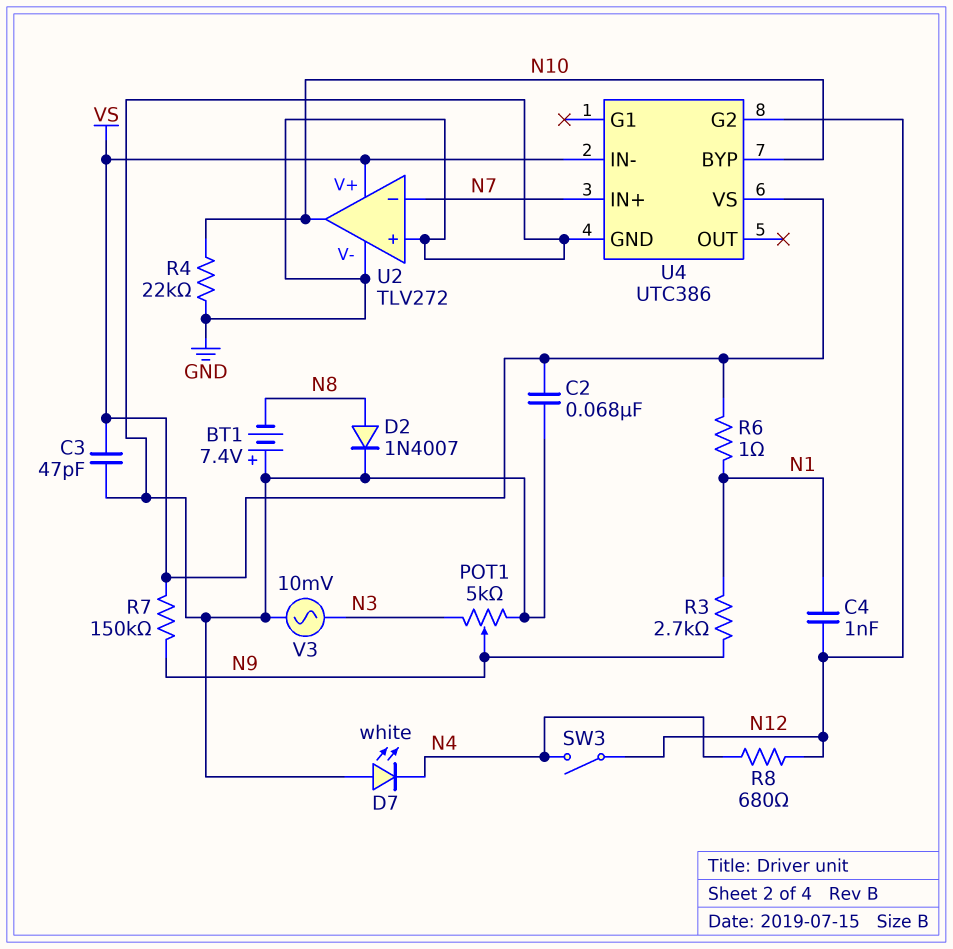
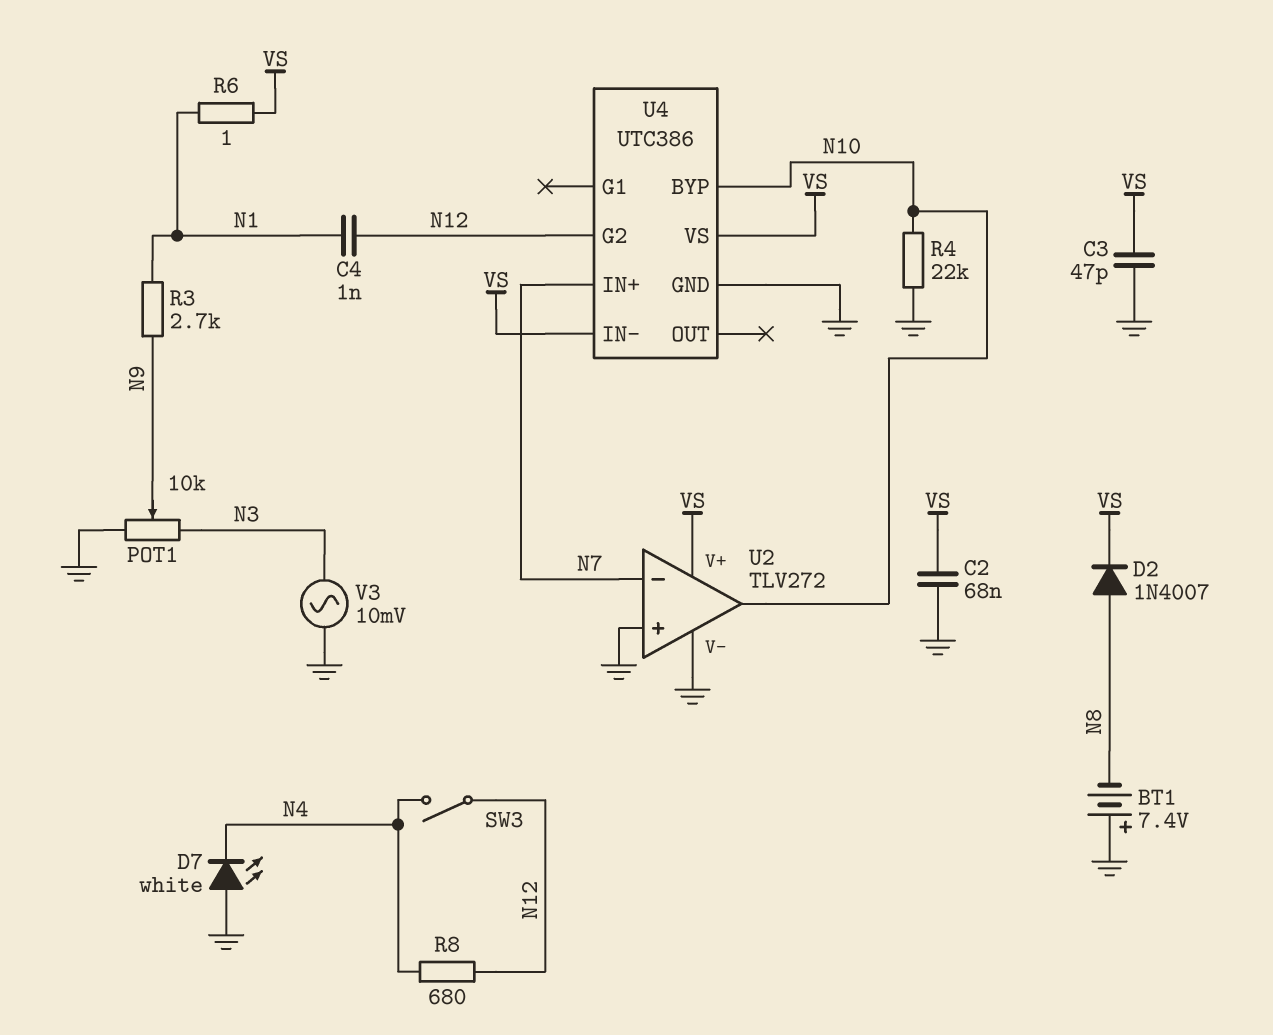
D2: diode 1N4007 (A N8, K GND) -> diode 1N4007 (A N8, K VS)
POT1: 5k (GND, N3, wiper N9) -> 10k (GND, N3, wiper N9)
R7: 150k (N9, VS) -> none

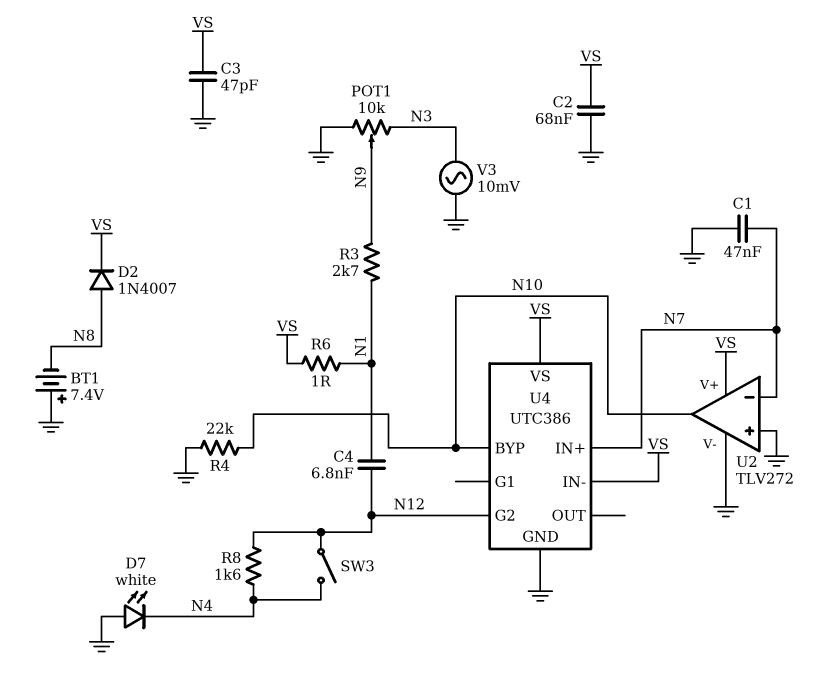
C1: none -> 47nF (GND, N7)
C4: 1nF (N1, N12) -> 6.8nF (N1, N12)
R8: 680 (N4, N12) -> 1.6k (N4, N12)

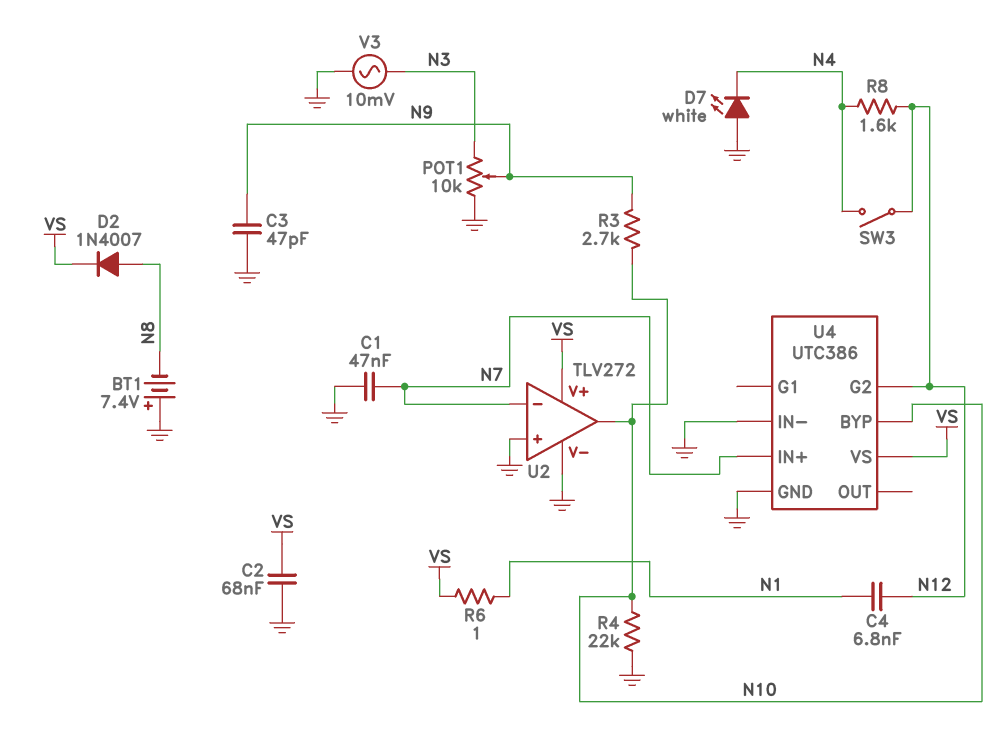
C3: 47pF (GND, VS) -> 47pF (GND, N9)
R3: 2.7k (N1, N9) -> 2.7k (N9, N10)
U4 pin IN-: VS -> GND

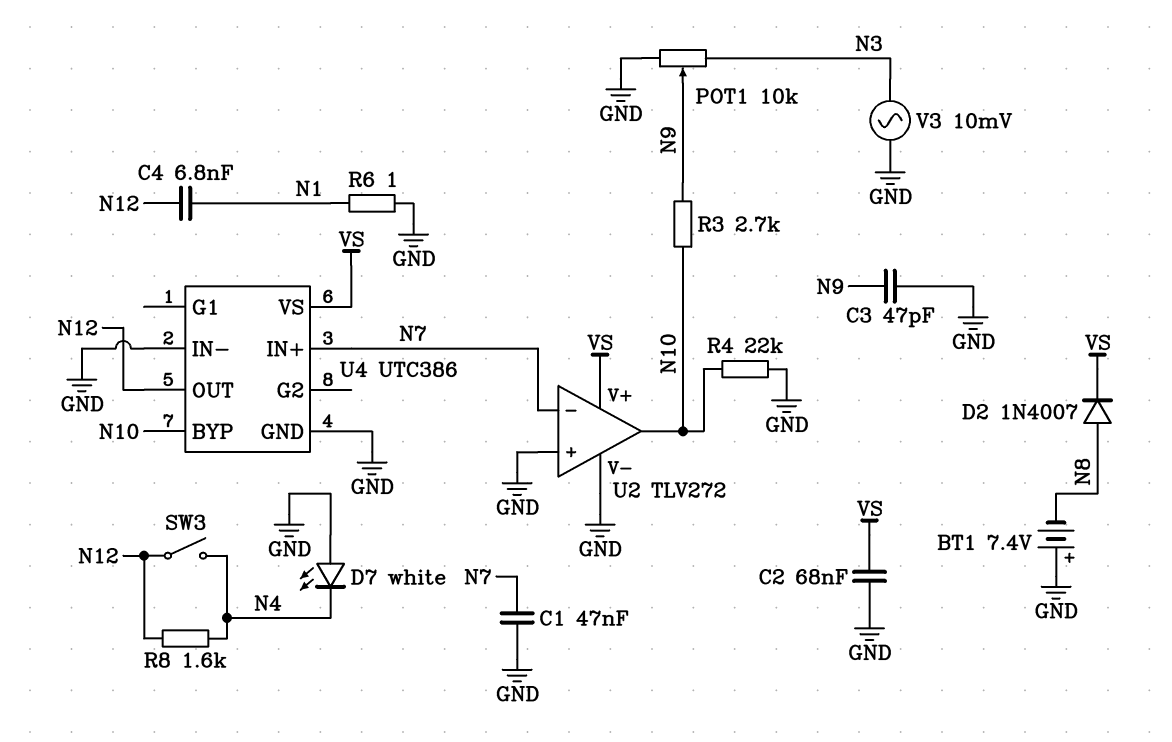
R6: 1 (N1, VS) -> 1 (GND, N1)
U4 pin G2: N12 -> none
U4 pin OUT: none -> N12

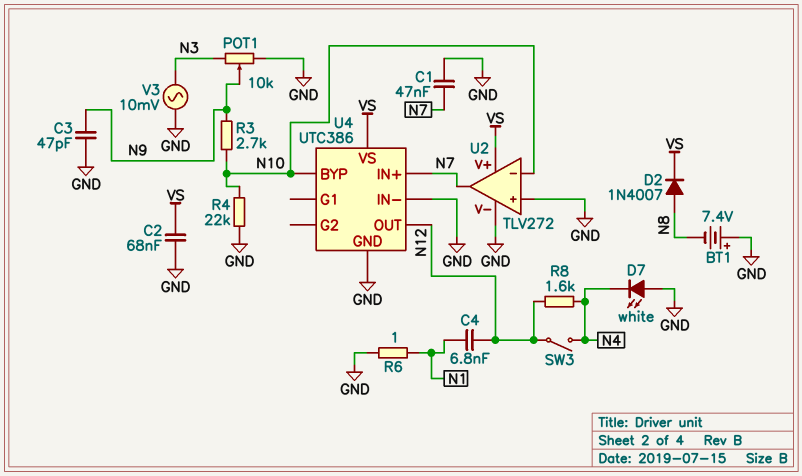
U2 pin in-: N7 -> N10
U2 pin out: N10 -> N7

